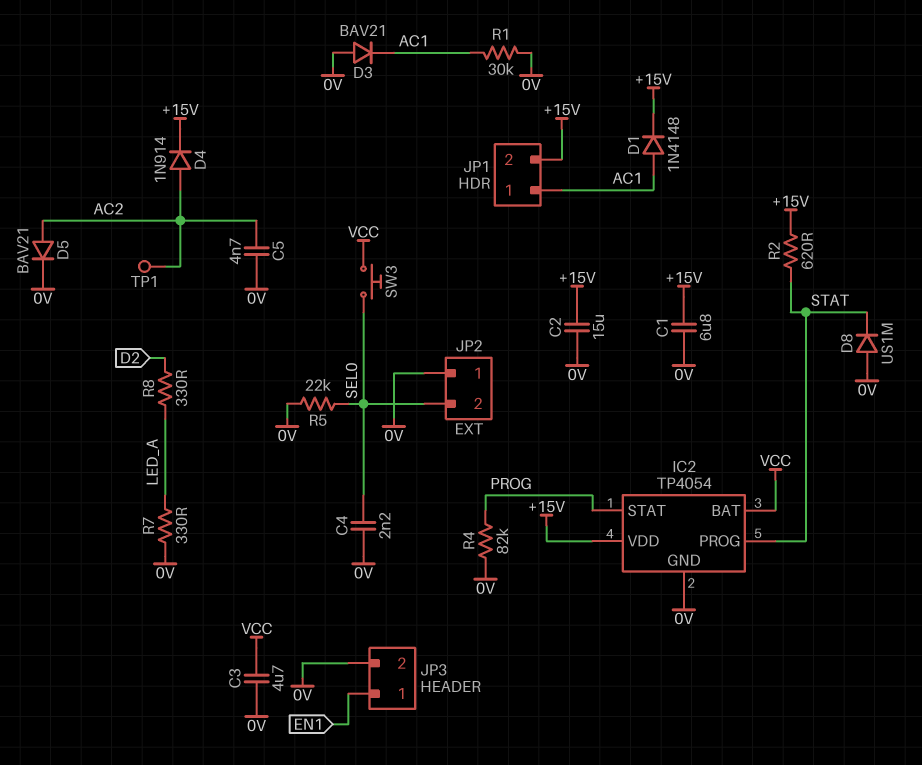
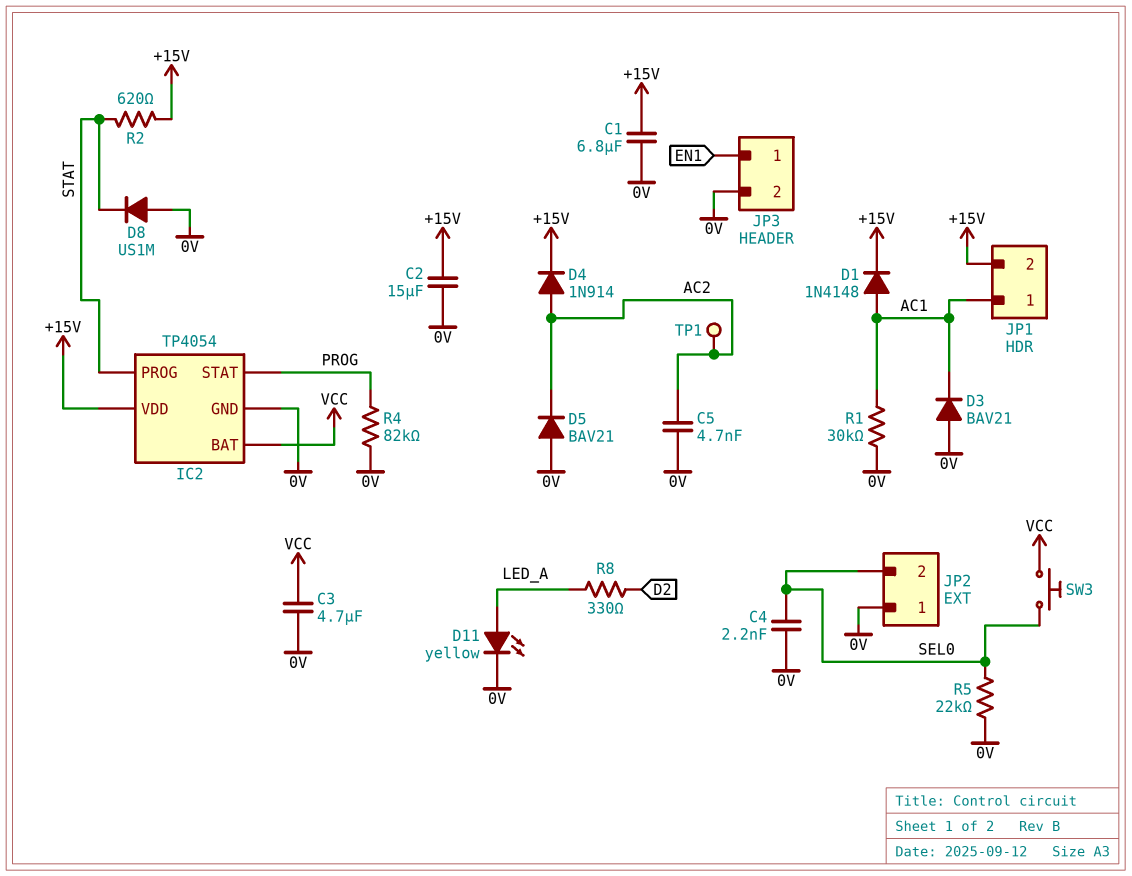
D5: diode BAV21 (A AC2, K 0V) -> diode BAV21 (A 0V, K AC2)
D11: none -> LED yellow (A LED_A, K 0V)
R7: 330 (0V, LED_A) -> none

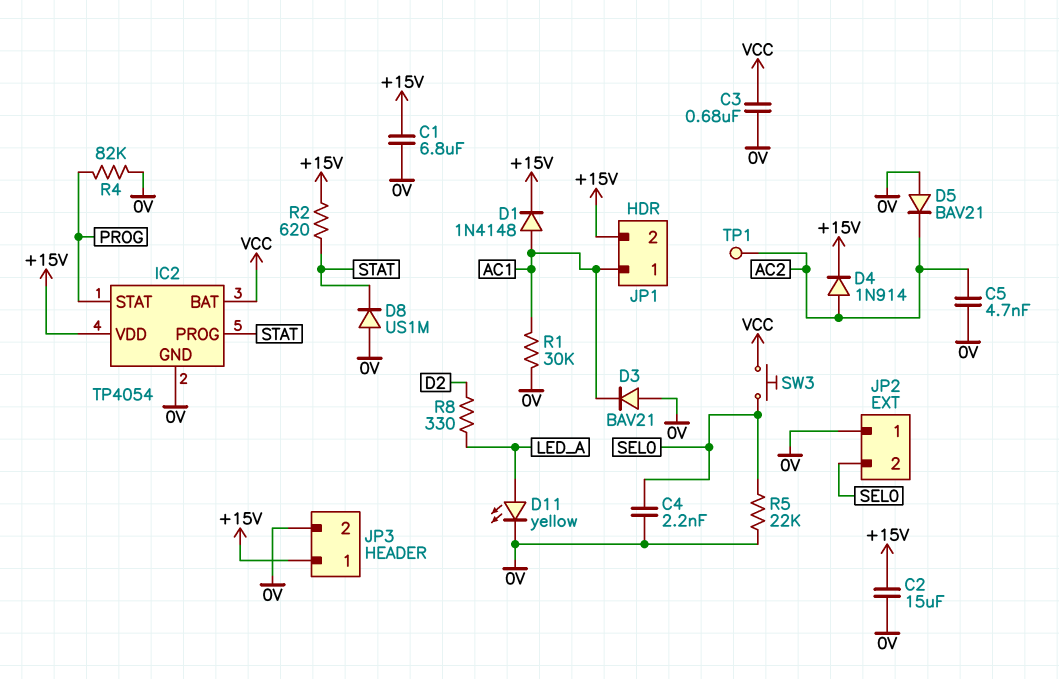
C3: 4.7uF (0V, VCC) -> 680nF (0V, VCC)
JP3 pin 1: EN1 -> +15V

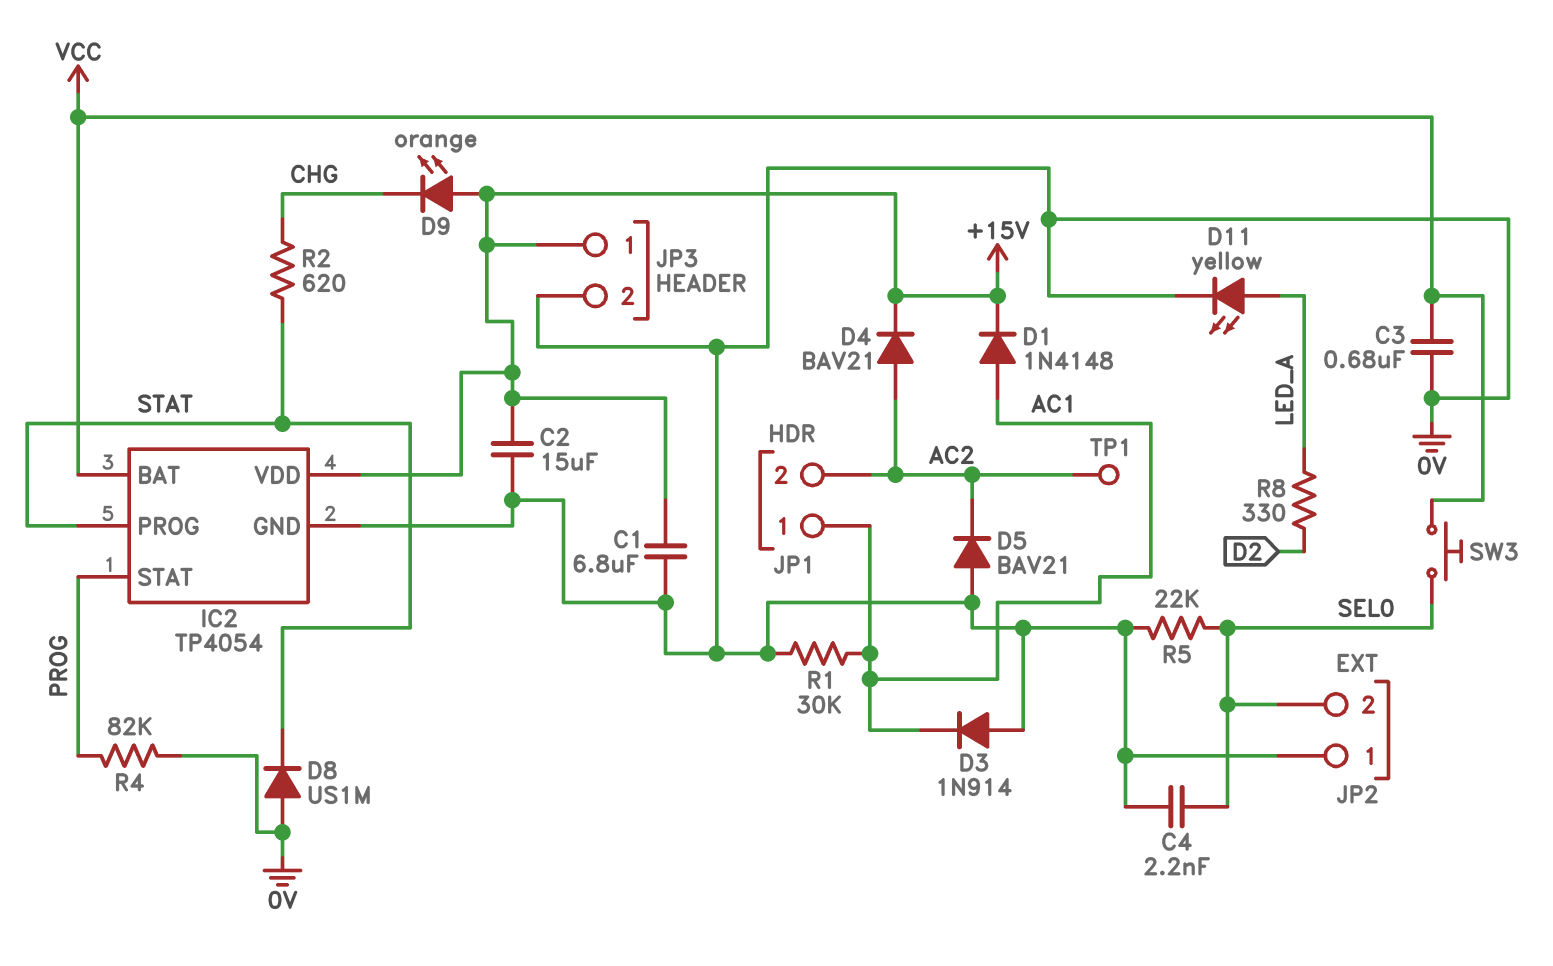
C5: 4.7nF (0V, AC2) -> none
D3: diode BAV21 (A 0V, K AC1) -> diode 1N914 (A 0V, K AC1)
D4: diode 1N914 (A AC2, K +15V) -> diode BAV21 (A AC2, K +15V)
D9: none -> LED orange (A +15V, K CHG)
JP1 pin 2: +15V -> AC2
R2: 620 (+15V, STAT) -> 620 (CHG, STAT)

